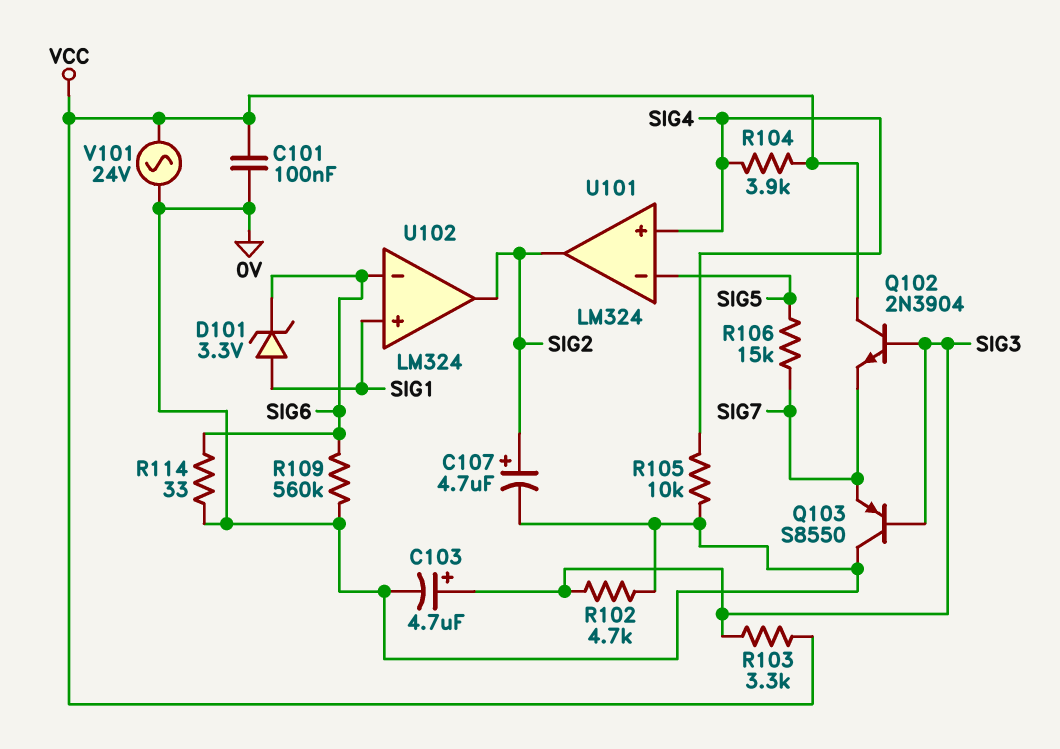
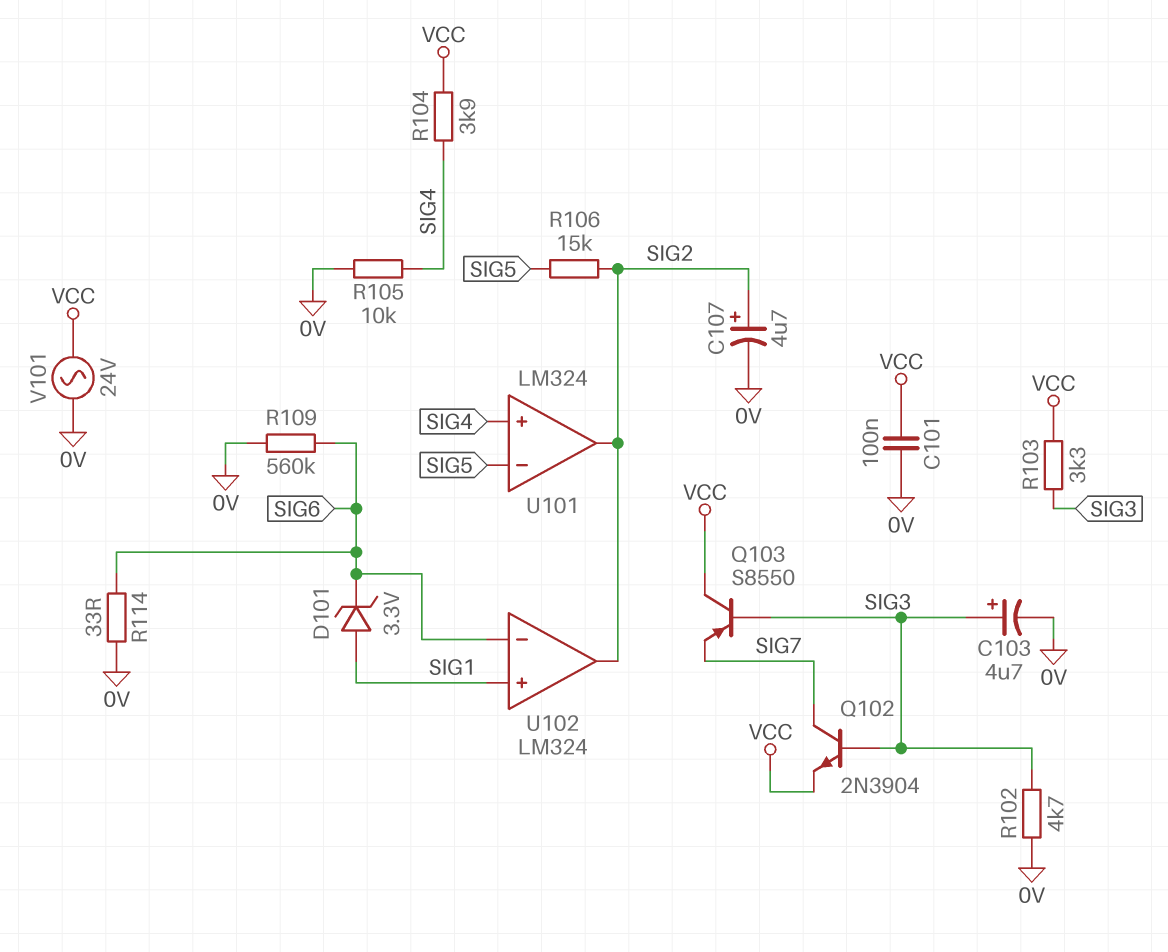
Q102: NPN 2N3904 (B SIG3, C VCC, E SIG7) -> NPN 2N3904 (B SIG3, C SIG7, E VCC)
Q103: PNP S8550 (B SIG3, C 0V, E SIG7) -> PNP S8550 (B SIG3, C VCC, E SIG7)
R106: 15k (SIG5, SIG7) -> 15k (SIG2, SIG5)

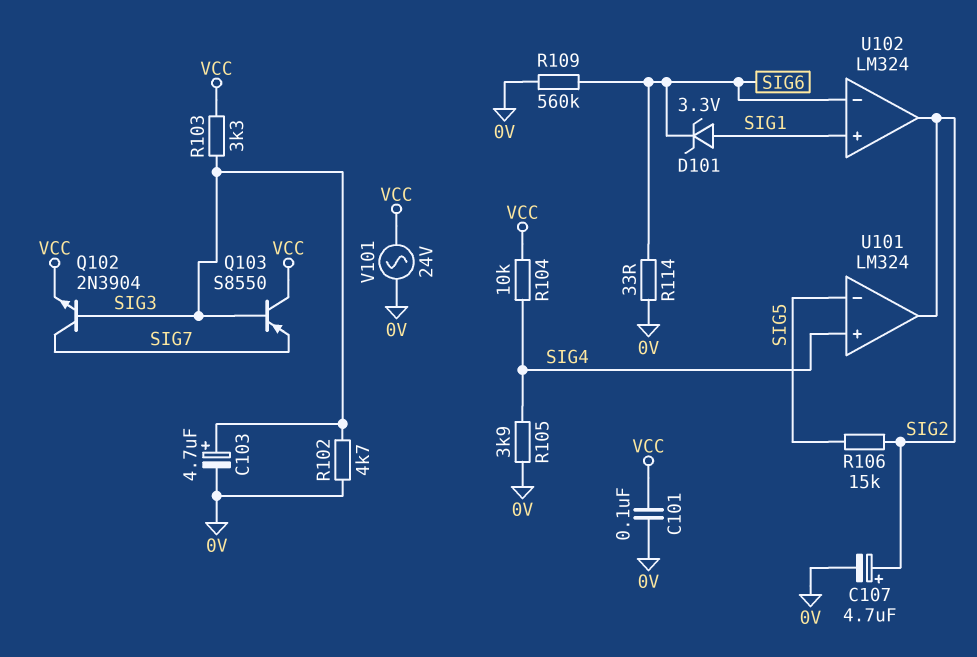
R104: 3.9k (SIG4, VCC) -> 10k (SIG4, VCC)
R105: 10k (0V, SIG4) -> 3.9k (0V, SIG4)

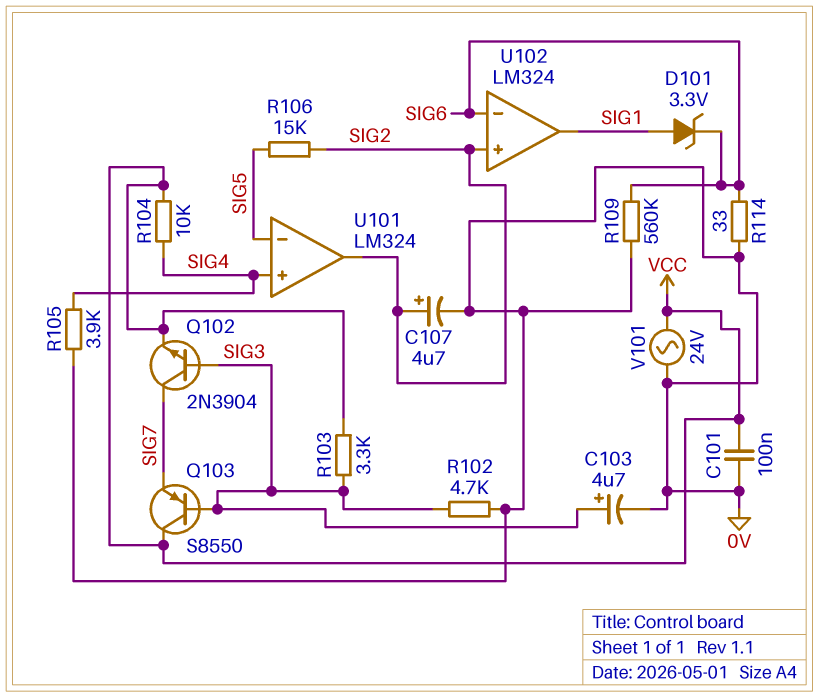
U102 pin in+: SIG1 -> SIG2
U102 pin out: SIG2 -> SIG1

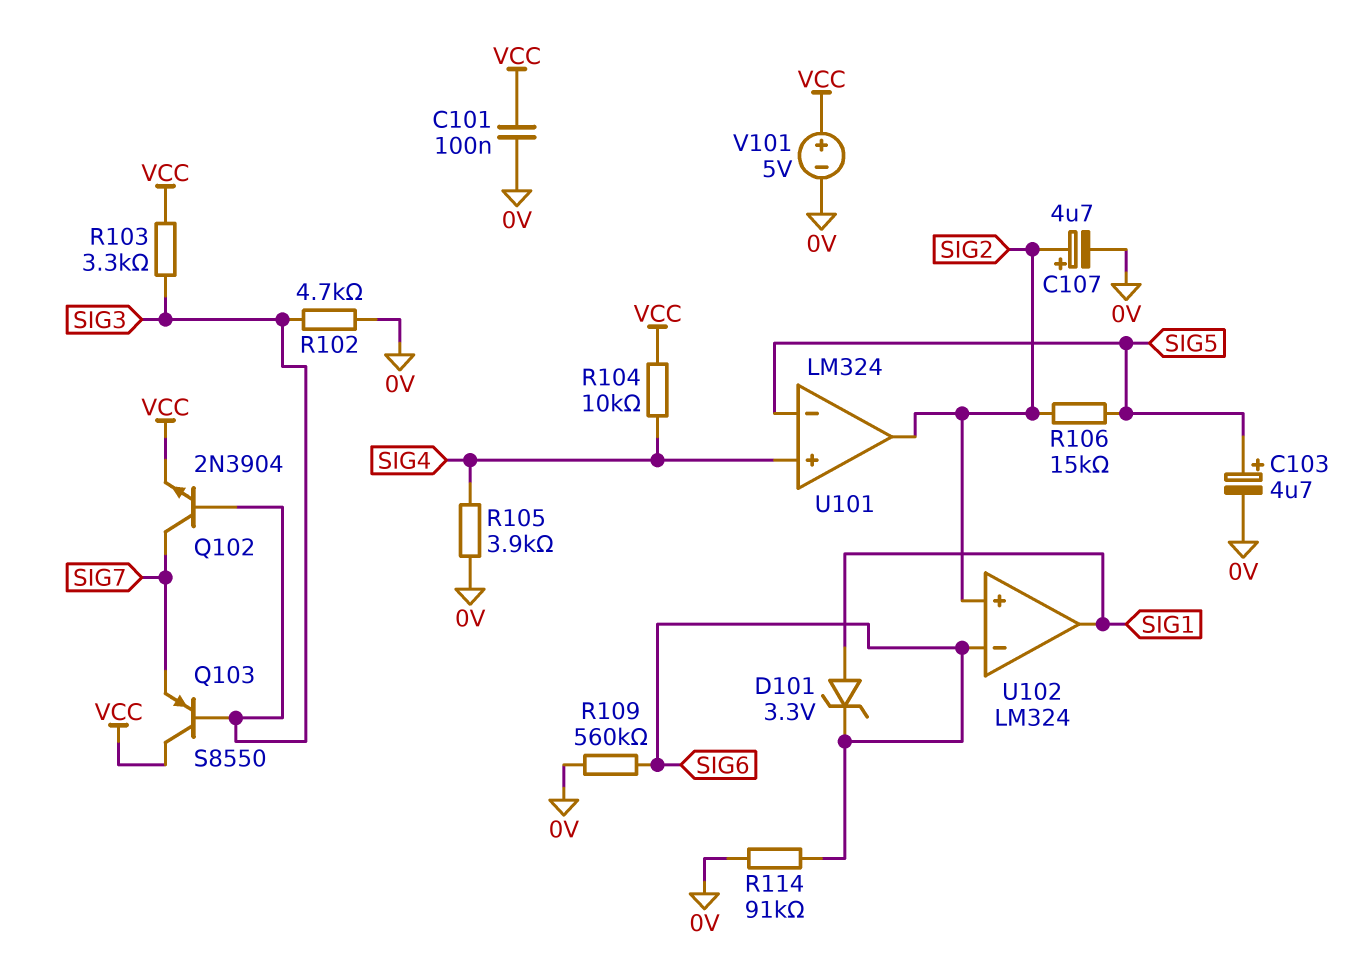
C103: 4.7uF (plus SIG3, minus 0V) -> 4.7uF (plus SIG5, minus 0V)
R114: 33 (0V, SIG6) -> 91k (0V, SIG6)
V101: AC 24V (0V, VCC) -> 5V (plus VCC, minus 0V)

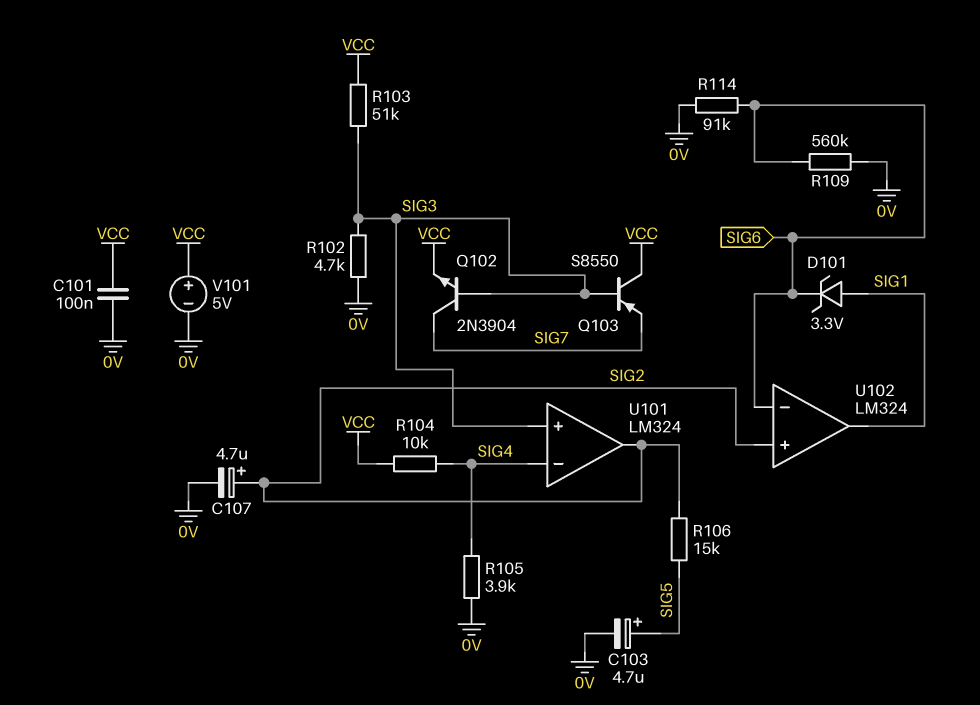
R103: 3.3k (SIG3, VCC) -> 51k (SIG3, VCC)
U101 pin in+: SIG4 -> SIG3
U101 pin in-: SIG5 -> SIG4

